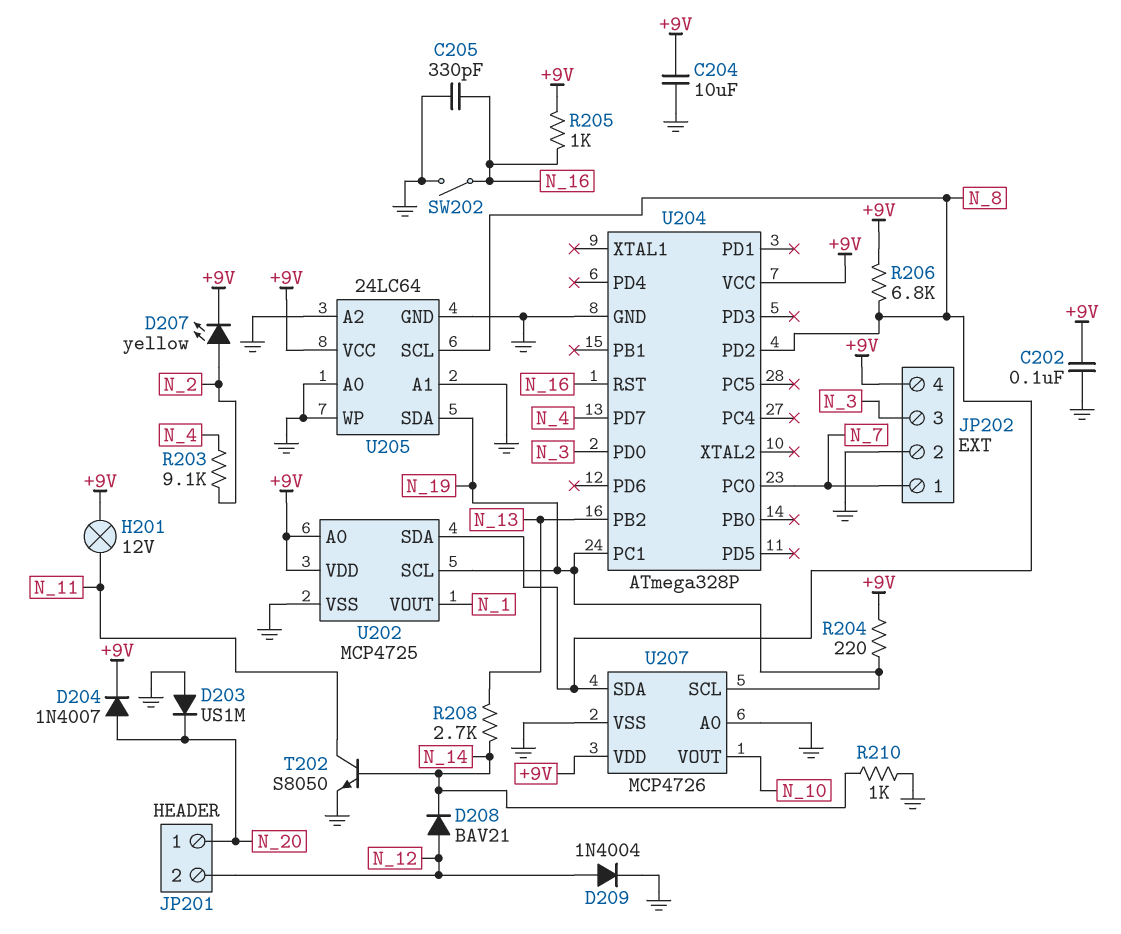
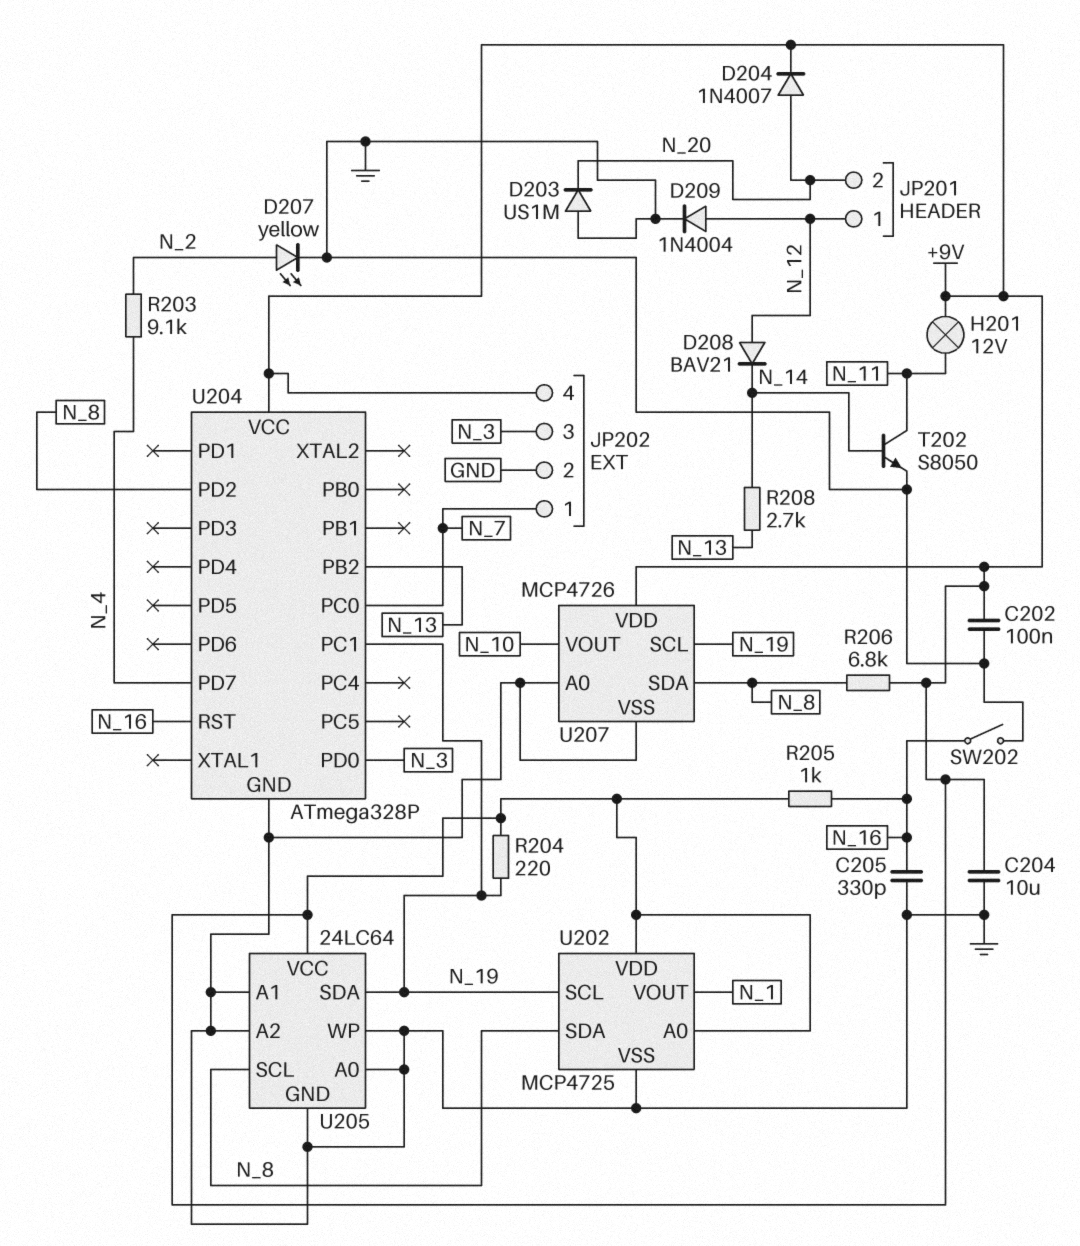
D207: LED yellow (A N_2, K +9V) -> LED yellow (A N_2, K GND)
JP201 pin 1: N_20 -> N_12
JP201 pin 2: N_12 -> N_20
R210: 1k (GND, N_14) -> none

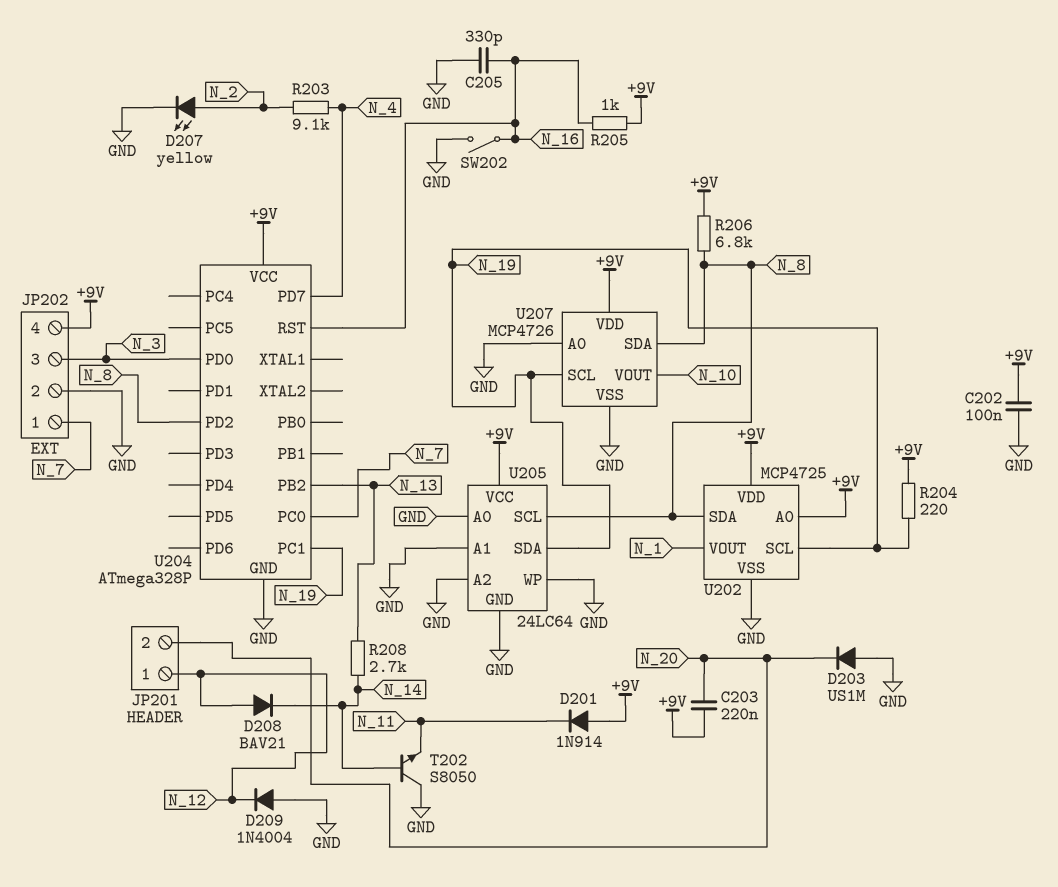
C203: none -> 220nF (+9V, N_20)
C204: 10uF (+9V, GND) -> none
D201: none -> diode 1N914 (A +9V, K N_11)
D204: diode 1N4007 (A N_20, K +9V) -> none
D209: diode 1N4004 (A N_12, K GND) -> diode 1N4004 (A GND, K N_12)
H201: lamp 12V (+9V, N_11) -> none
T202: NPN S8050 (B N_14, C N_11, E GND) -> NPN S8050 (B N_14, C GND, E N_11)

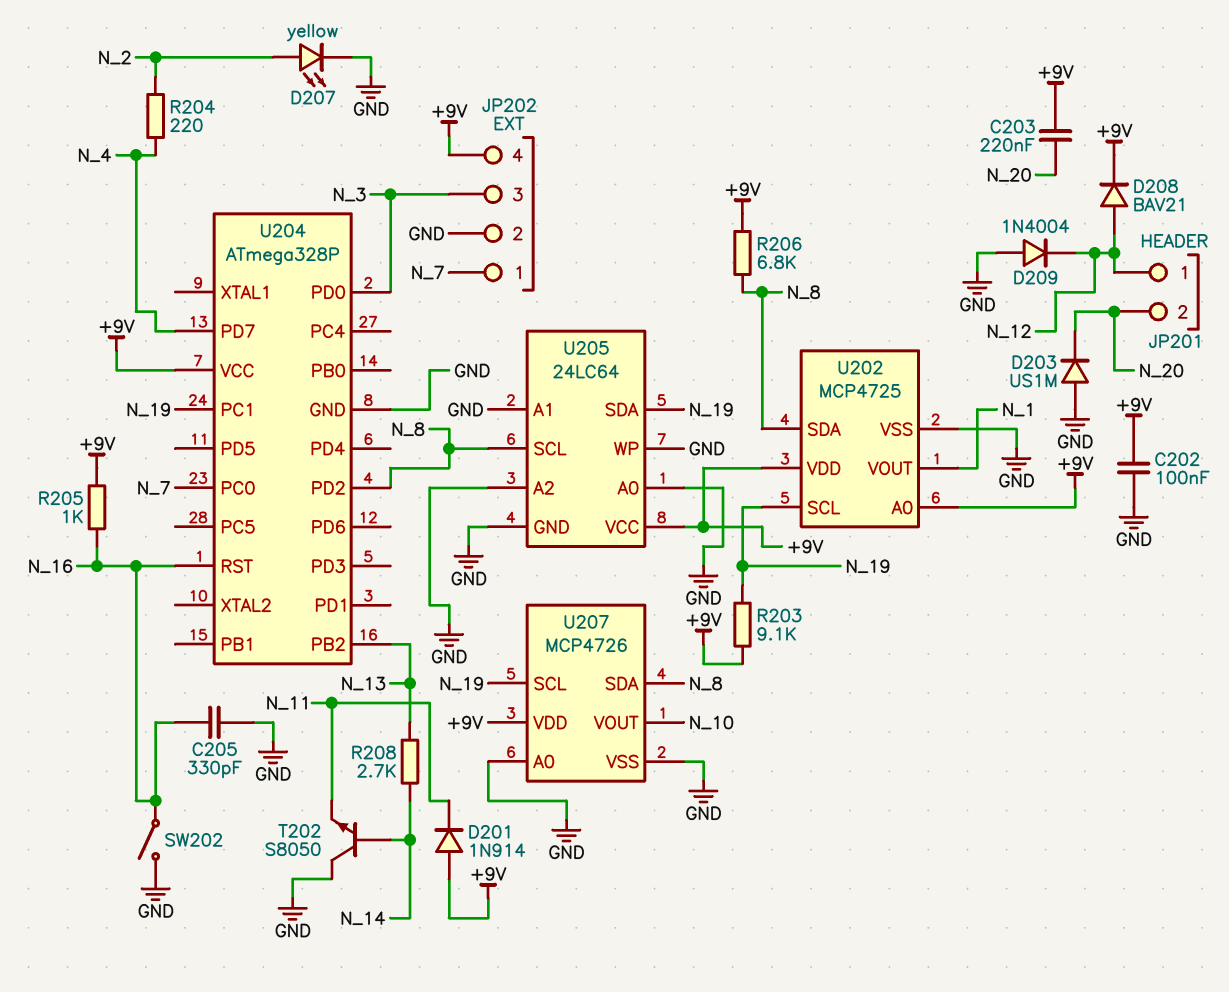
D208: diode BAV21 (A N_12, K N_14) -> diode BAV21 (A N_12, K +9V)
R203: 9.1k (N_2, N_4) -> 9.1k (+9V, N_19)
R204: 220 (+9V, N_19) -> 220 (N_2, N_4)

